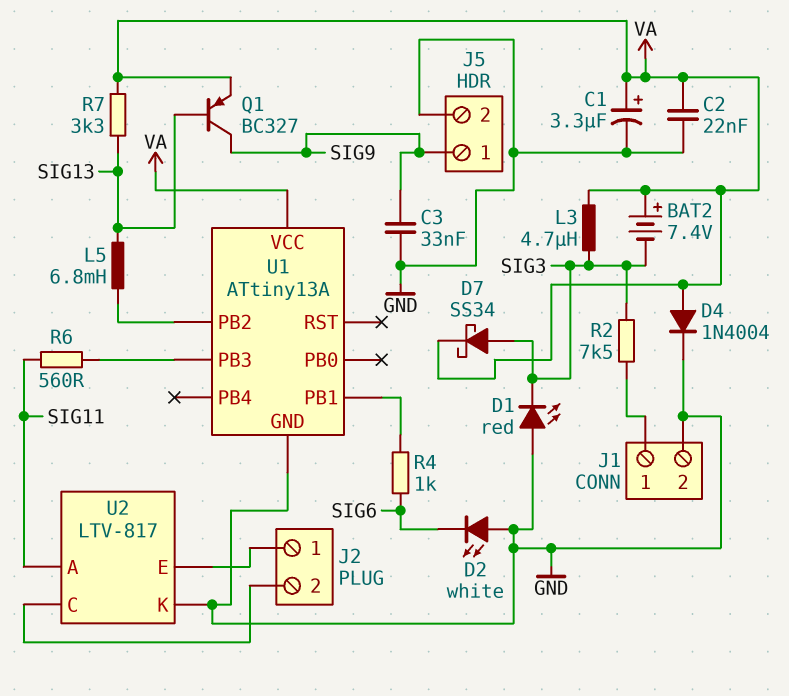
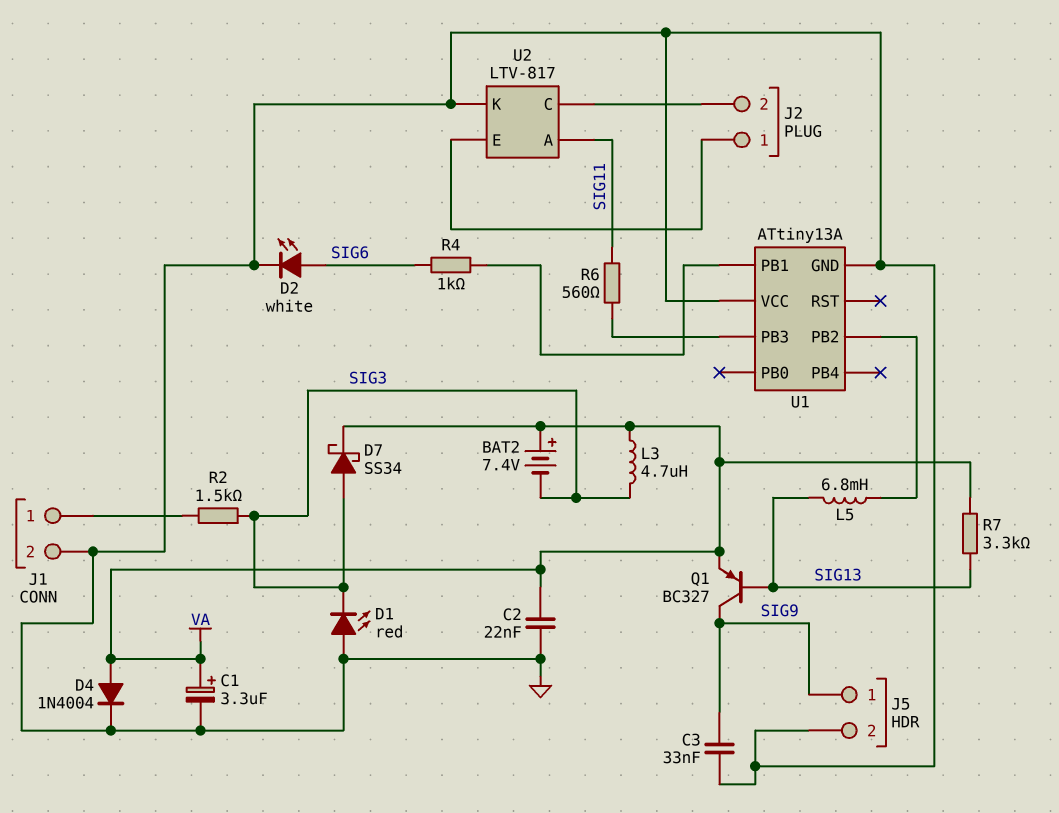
D2: LED white (A GND, K SIG6) -> LED white (A SIG6, K GND)
R2: 7.5k (J1/1, SIG3) -> 1.5k (J1/1, SIG3)
U1 pin VCC: VA -> GND

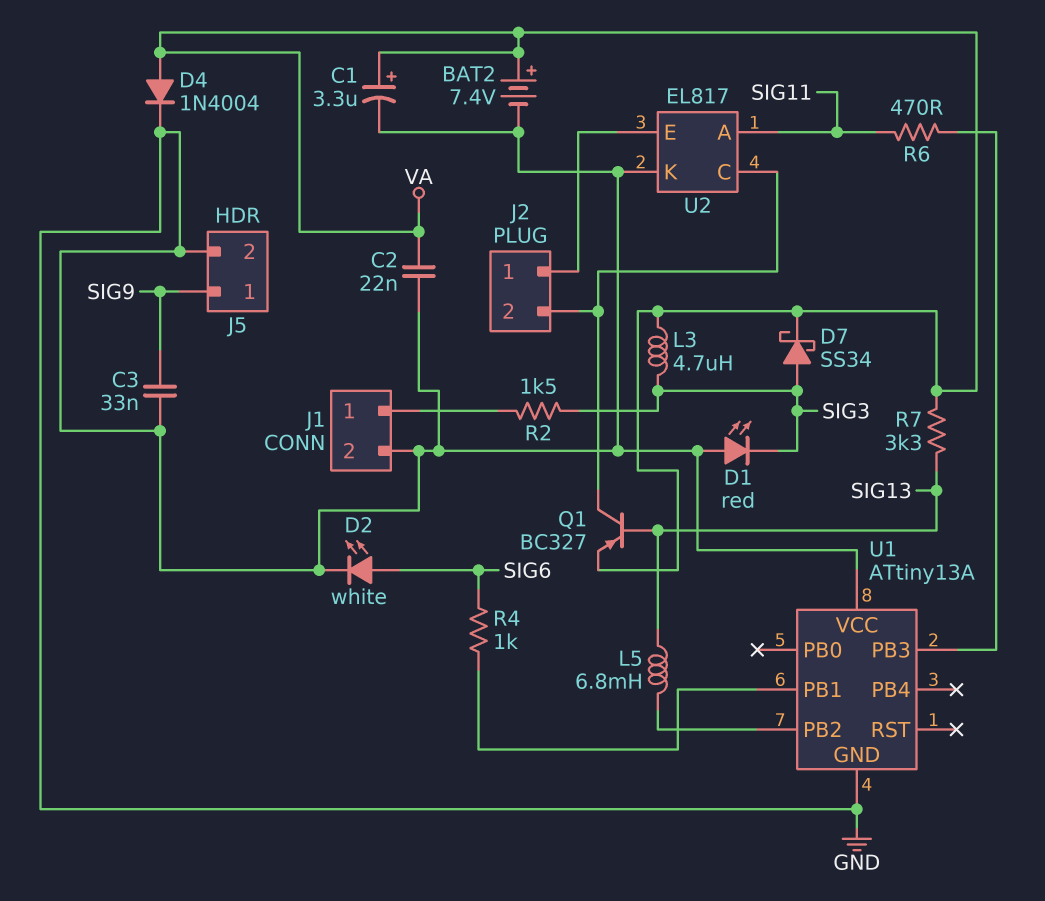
BAT2: 7.4V (plus VA, minus SIG3) -> 7.4V (plus VA, minus GND)
Q1: PNP BC327 (B SIG13, C SIG9, E VA) -> PNP BC327 (B SIG13, C J2/2, E VA)
R6: 560 (SIG11, U1/PB3) -> 470 (SIG11, U1/PB3)
U2: LTV-817 -> EL817

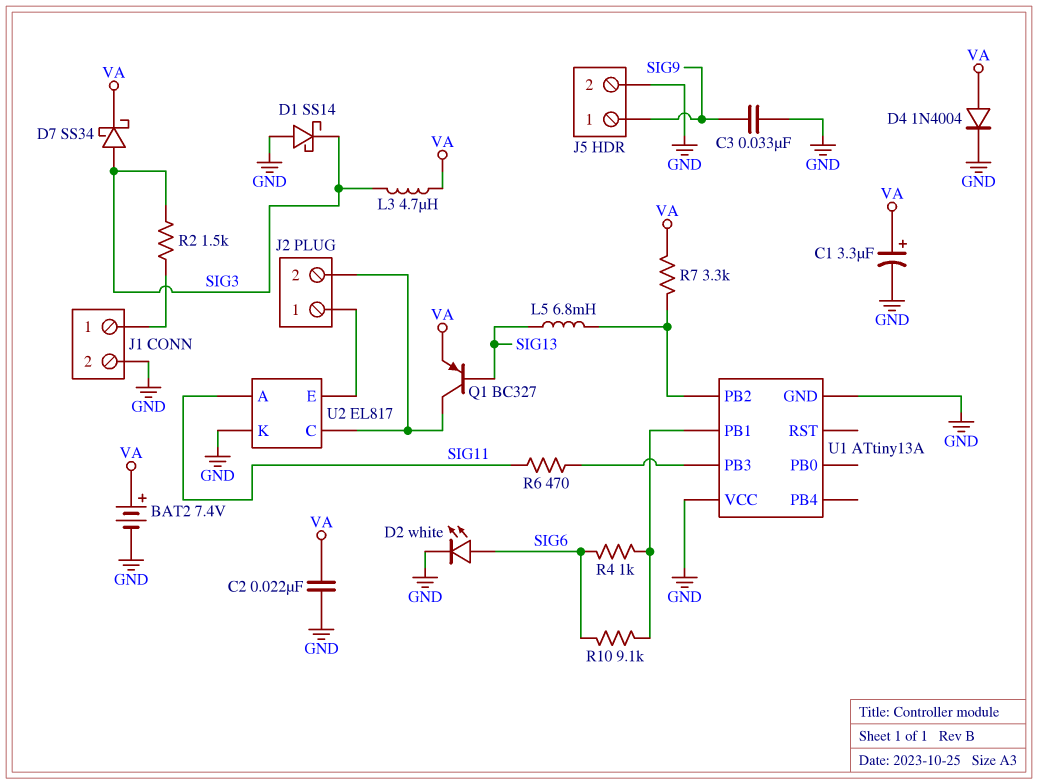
D1: LED red (A GND, K SIG3) -> schottky SS14 (A GND, K SIG3)
R7: 3.3k (SIG13, VA) -> 3.3k (U1/PB2, VA)
R10: none -> 9.1k (SIG6, U1/PB1)

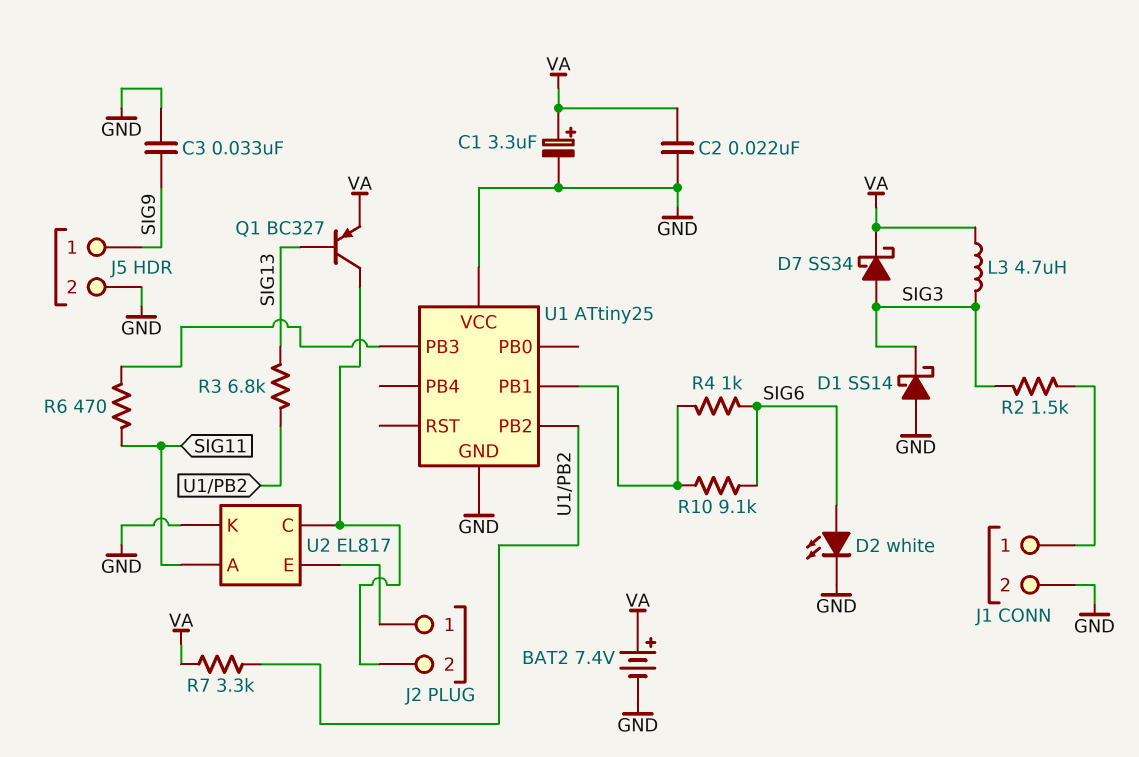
D4: diode 1N4004 (A VA, K GND) -> none
L5: 6.8mH (SIG13, U1/PB2) -> none
R3: none -> 6.8k (SIG13, U1/PB2)
U1: ATtiny13A -> ATtiny25

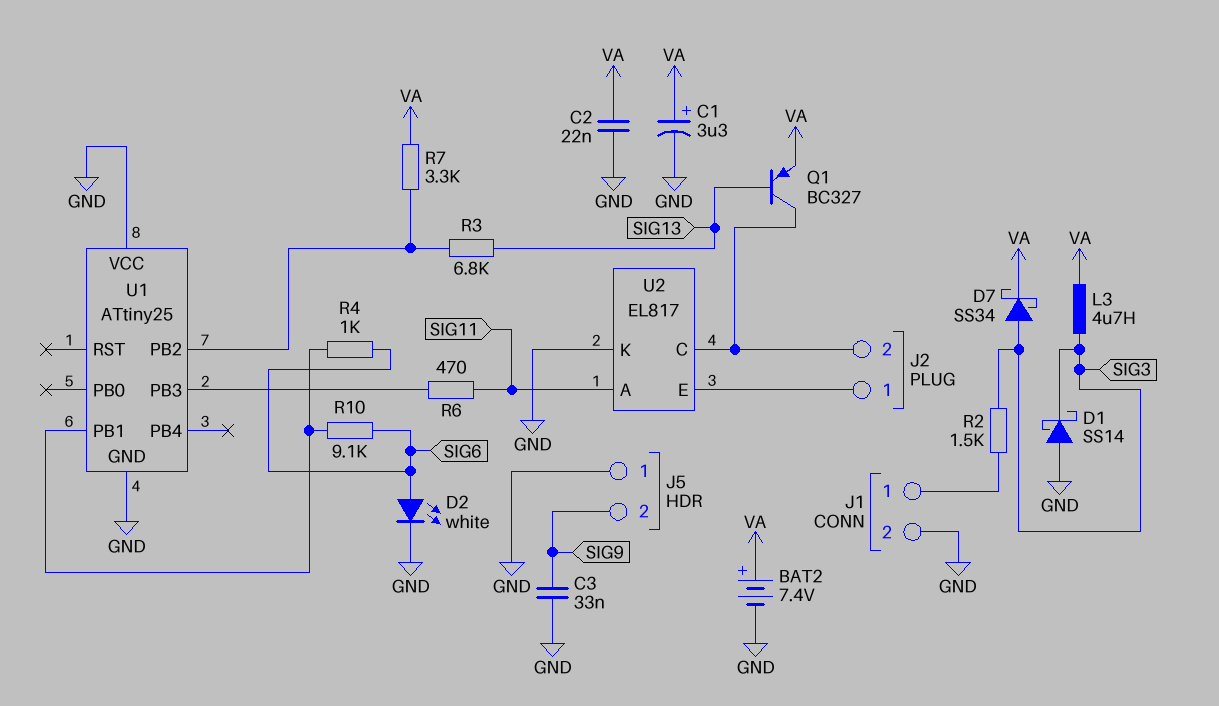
J5 pin 1: SIG9 -> GND
J5 pin 2: GND -> SIG9

